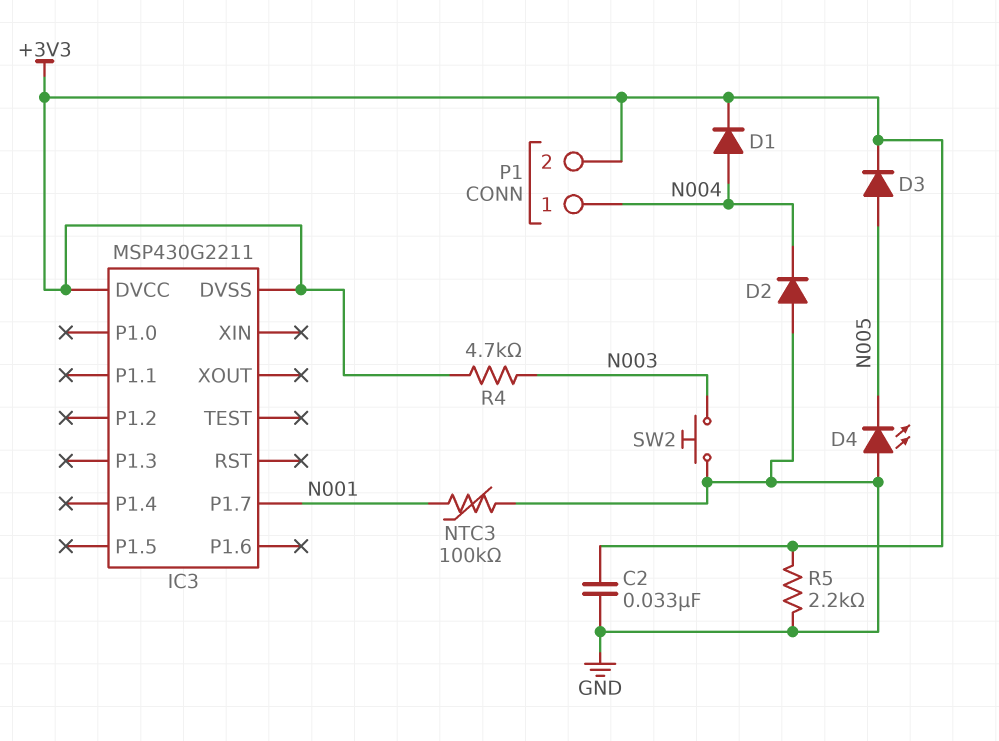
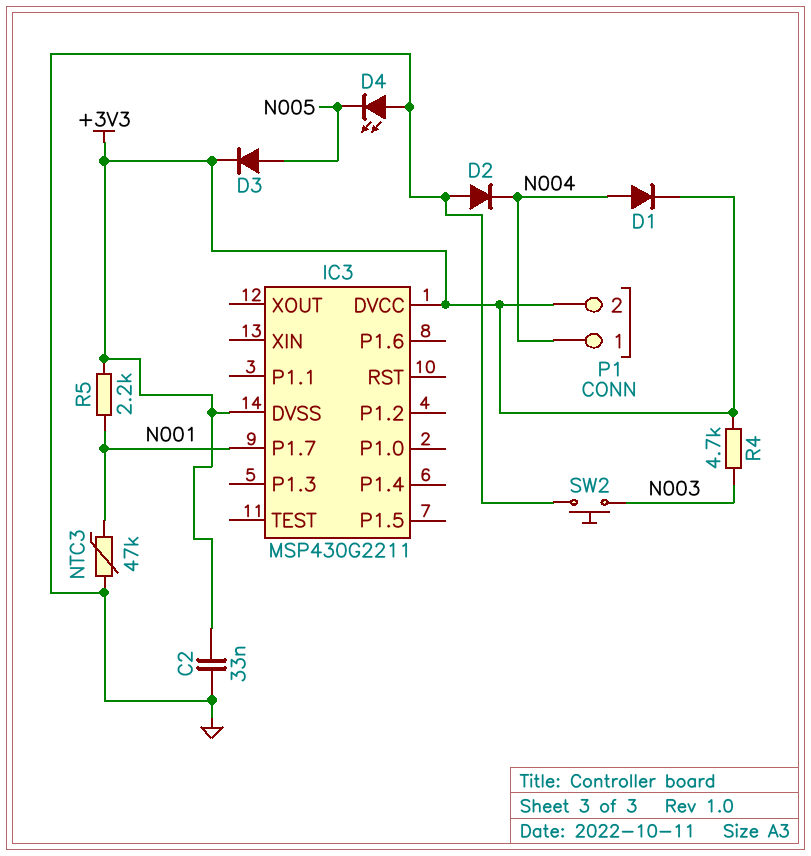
NTC3: 100k (GND, N001) -> 47k (GND, N001)
R5: 2.2k (+3V3, GND) -> 2.2k (+3V3, N001)

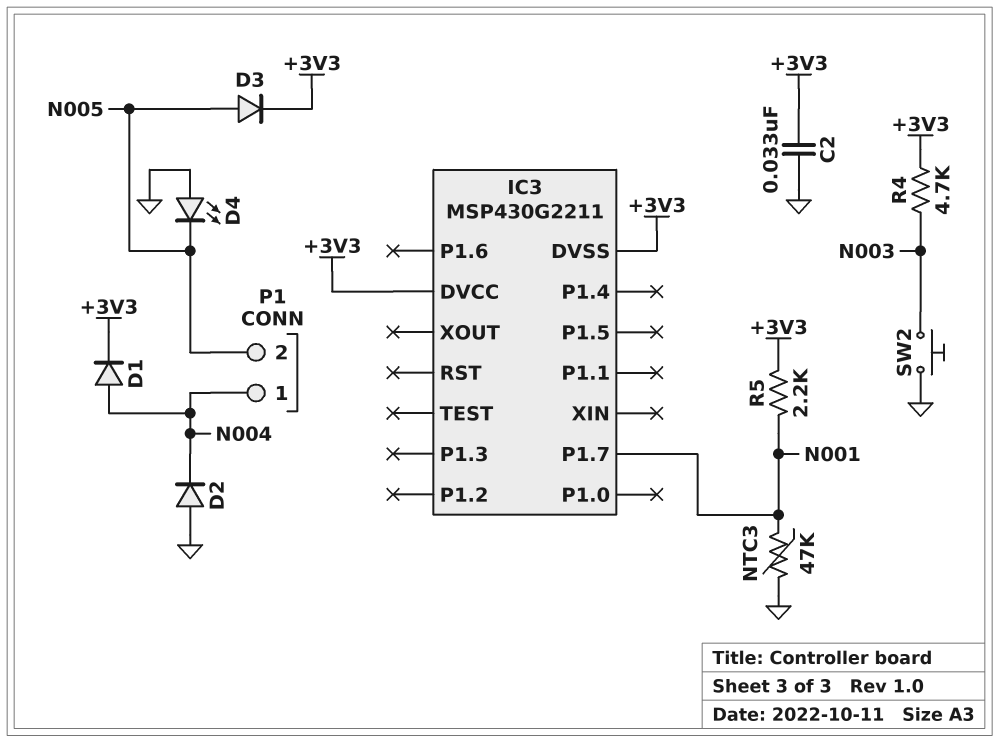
P1 pin 2: +3V3 -> N005

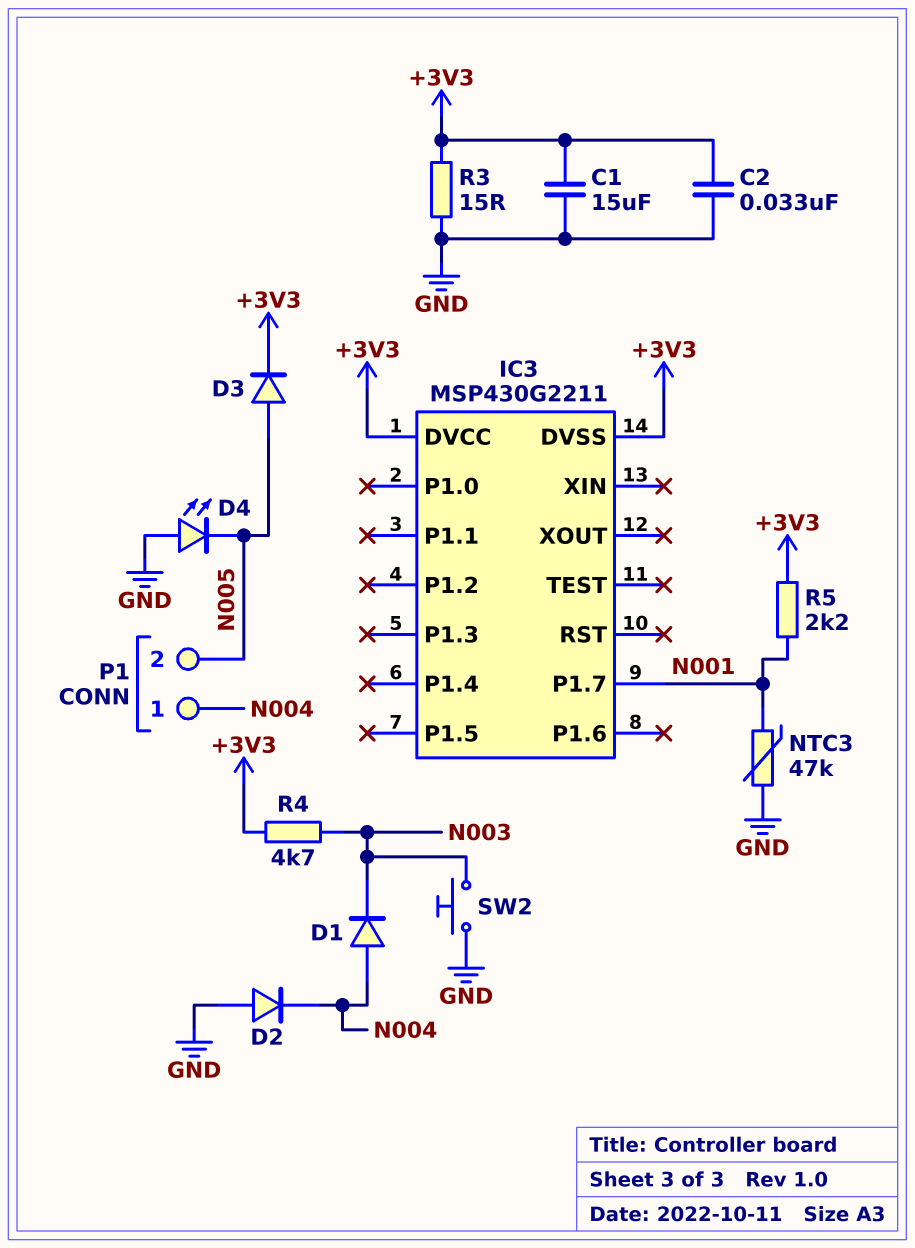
C1: none -> 15uF (+3V3, GND)
D1: diode (A N004, K +3V3) -> diode (A N004, K N003)
R3: none -> 15 (+3V3, GND)

